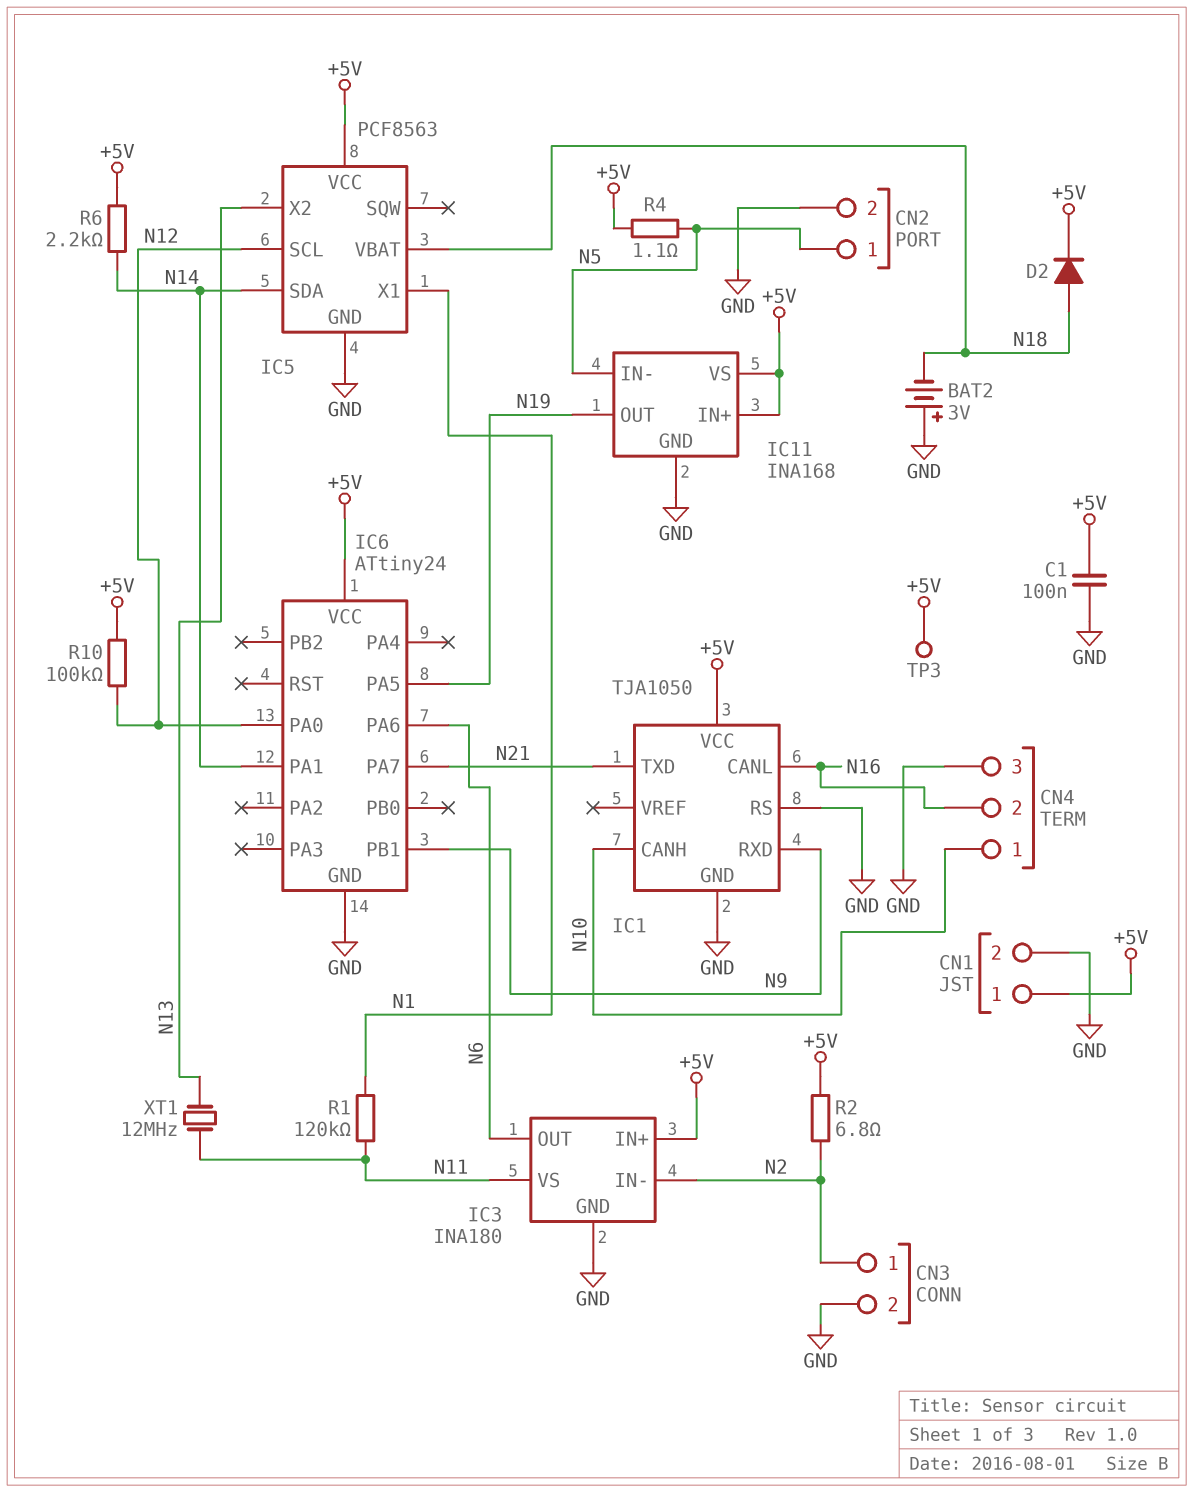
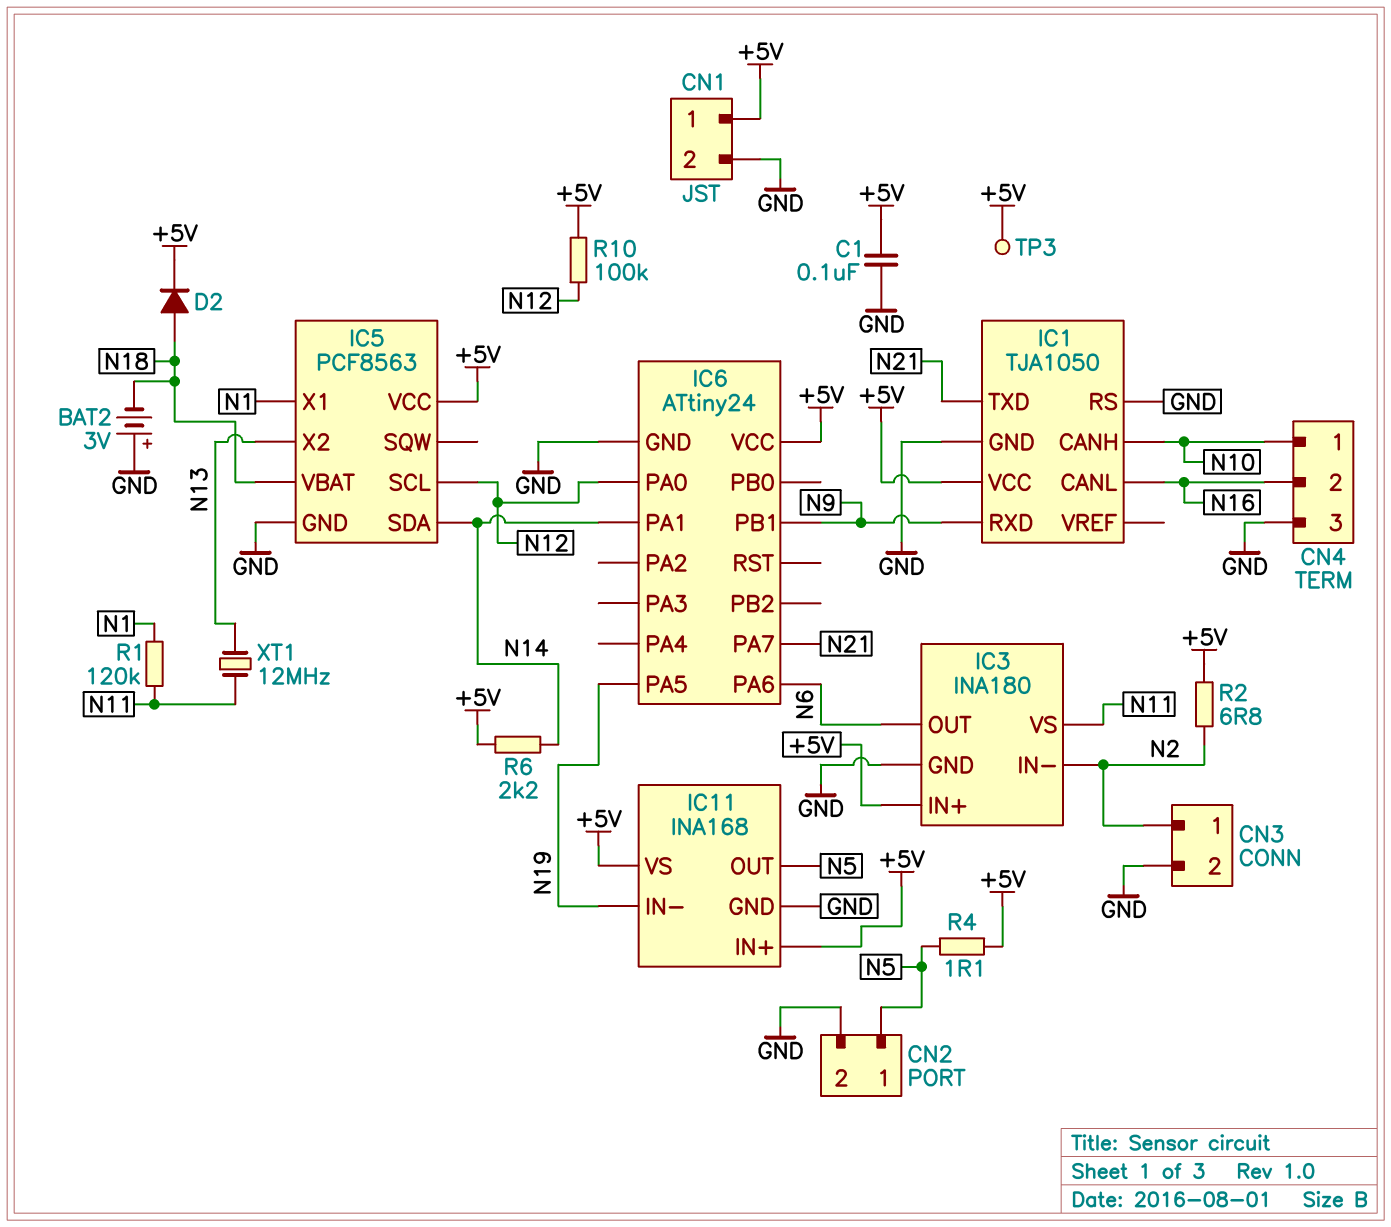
IC11 pin IN-: N5 -> N19
IC11 pin OUT: N19 -> N5

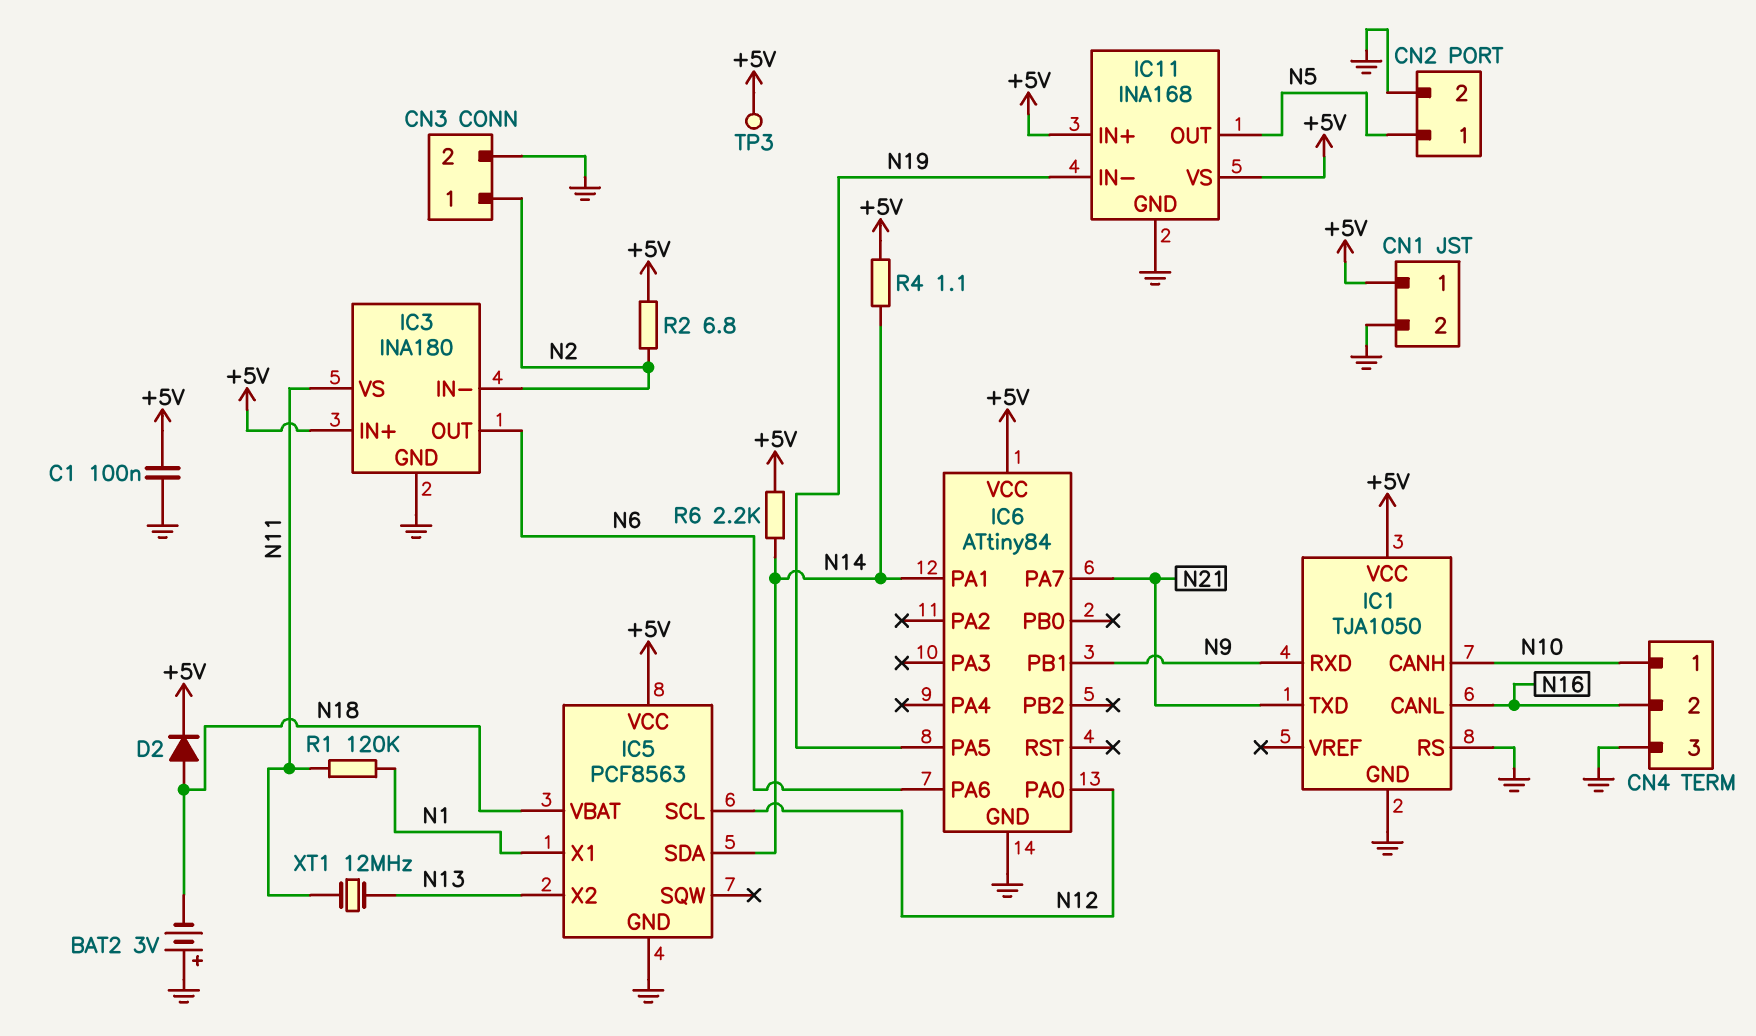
IC6: ATtiny24 -> ATtiny84
R4: 1.1 (+5V, N5) -> 1.1 (+5V, N14)
R10: 100k (+5V, N12) -> none

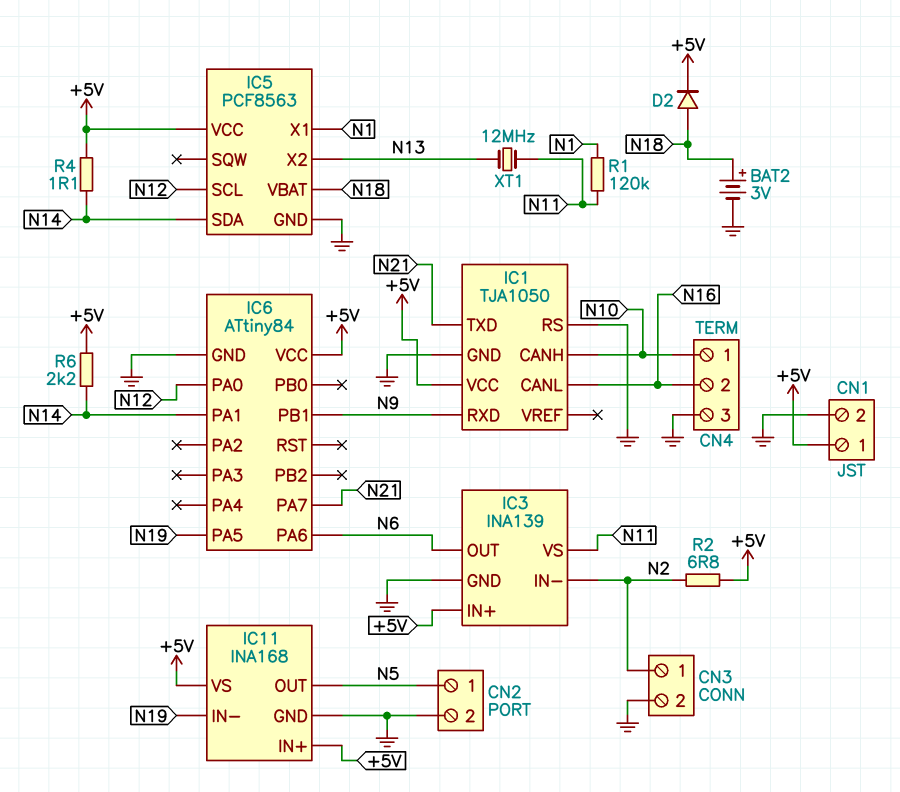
BAT2: 3V (plus GND, minus N18) -> 3V (plus N18, minus GND)
C1: 100nF (+5V, GND) -> none
IC3: INA180 -> INA139
TP3: test point (+5V) -> none

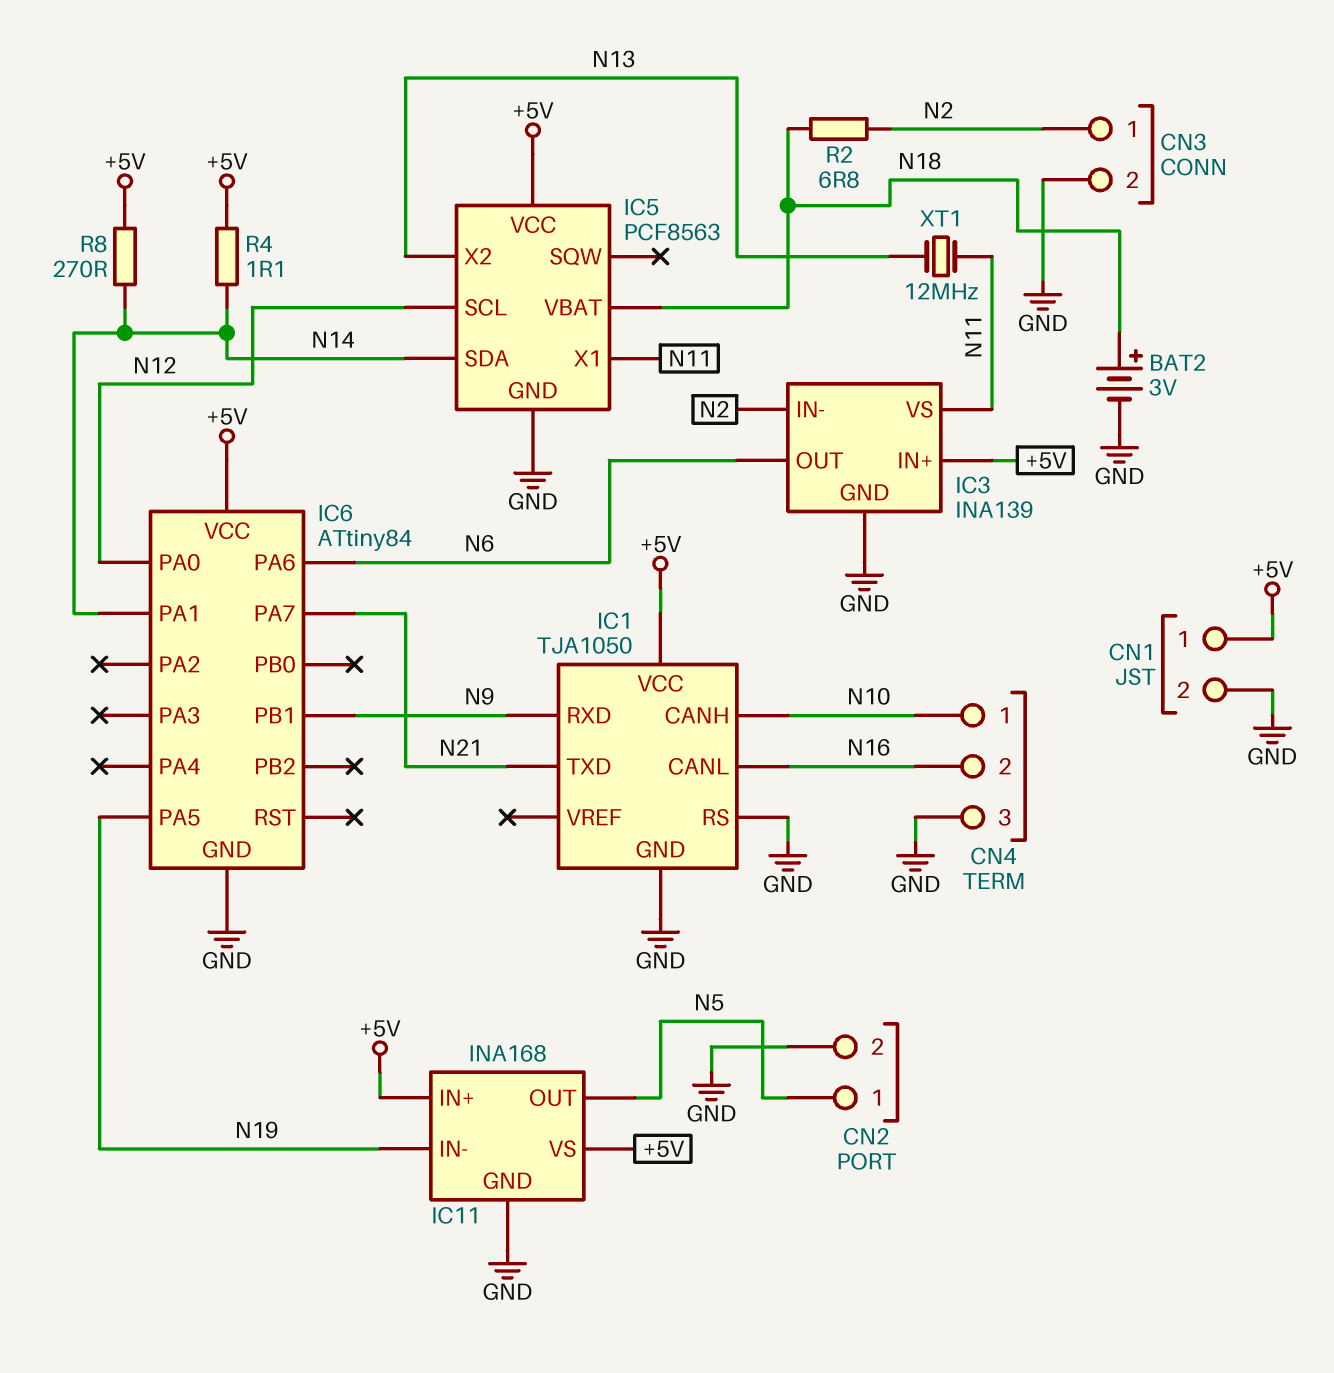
D2: diode (A N18, K +5V) -> none
IC5 pin X1: N1 -> N11
R1: 120k (N1, N11) -> none
R2: 6.8 (+5V, N2) -> 6.8 (N2, N18)
R6: 2.2k (+5V, N14) -> none
R8: none -> 270 (+5V, N14)

